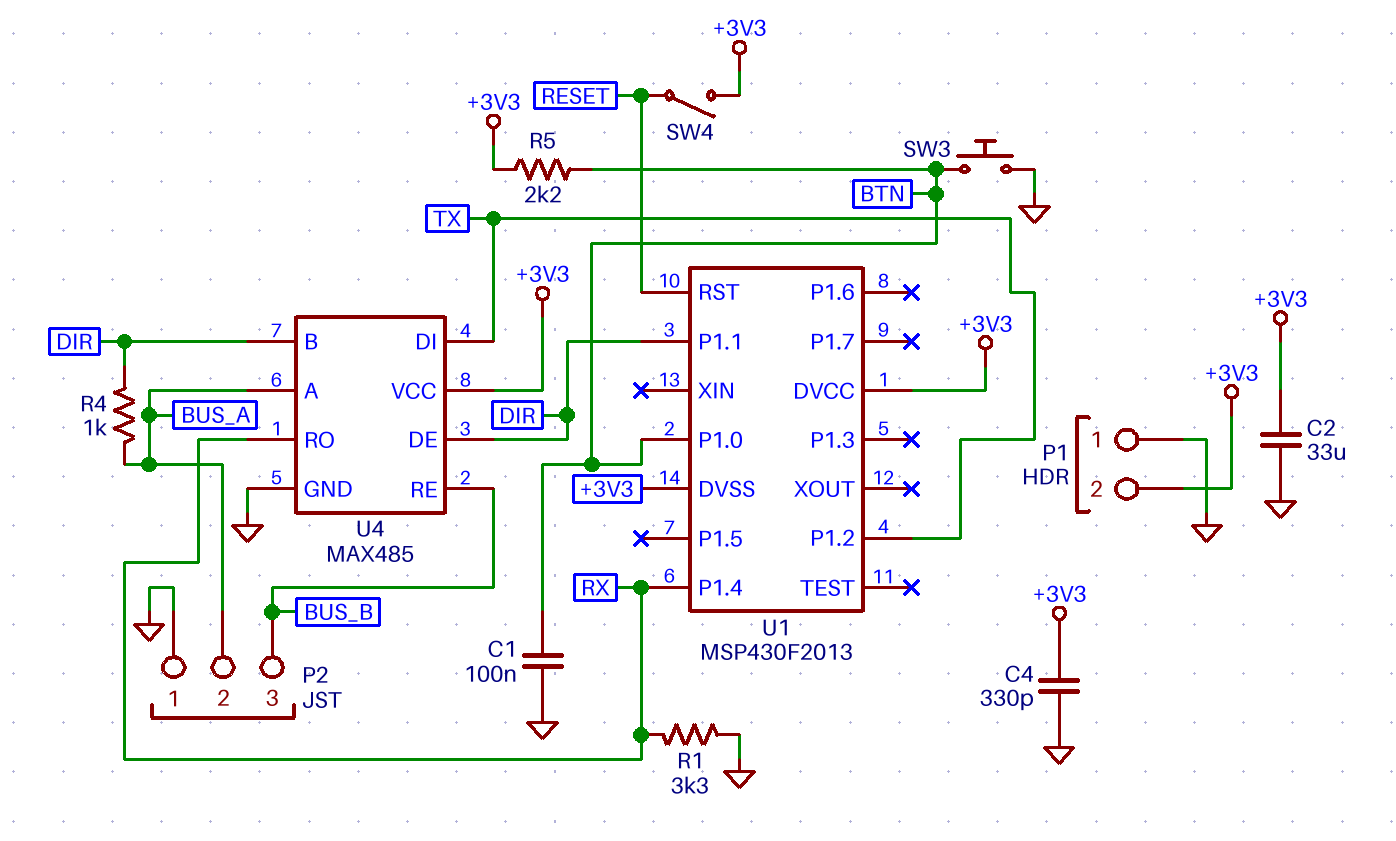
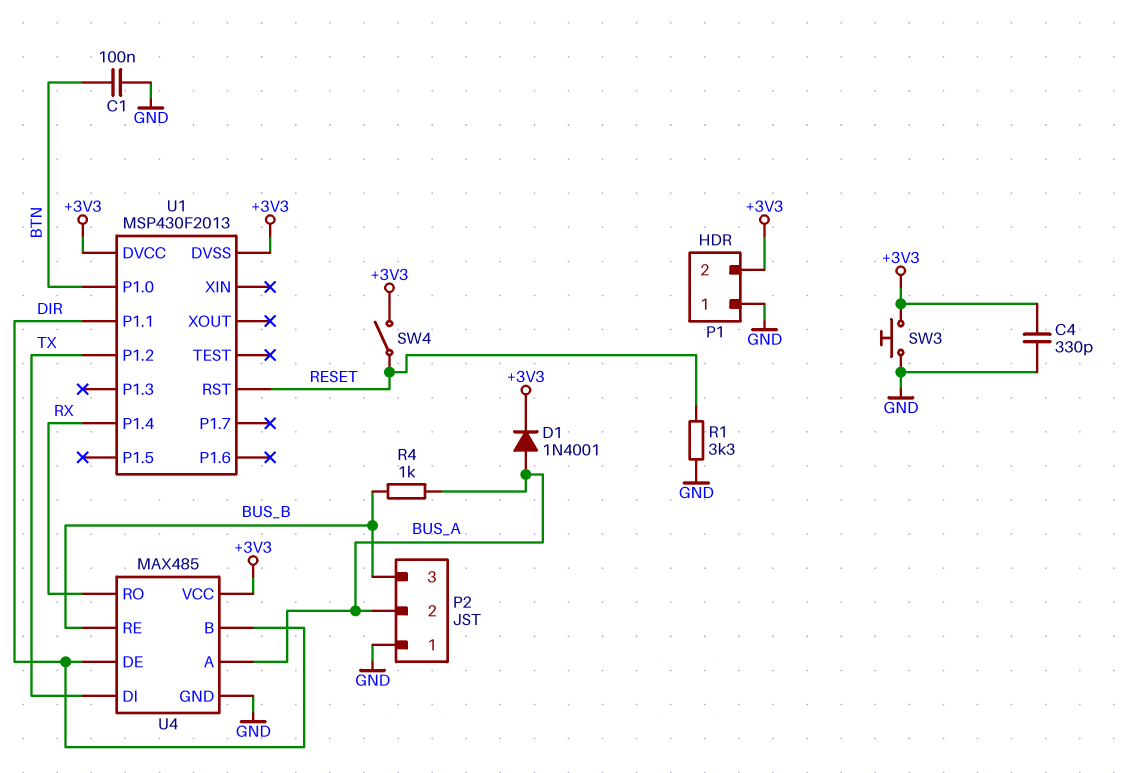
C2: 33uF (+3V3, GND) -> none
D1: none -> diode 1N4001 (A BUS_A, K +3V3)
R1: 3.3k (GND, RX) -> 3.3k (GND, RESET)
R4: 1k (BUS_A, DIR) -> 1k (BUS_A, BUS_B)
R5: 2.2k (+3V3, BTN) -> none
SW3: button (BTN, GND) -> button (+3V3, GND)

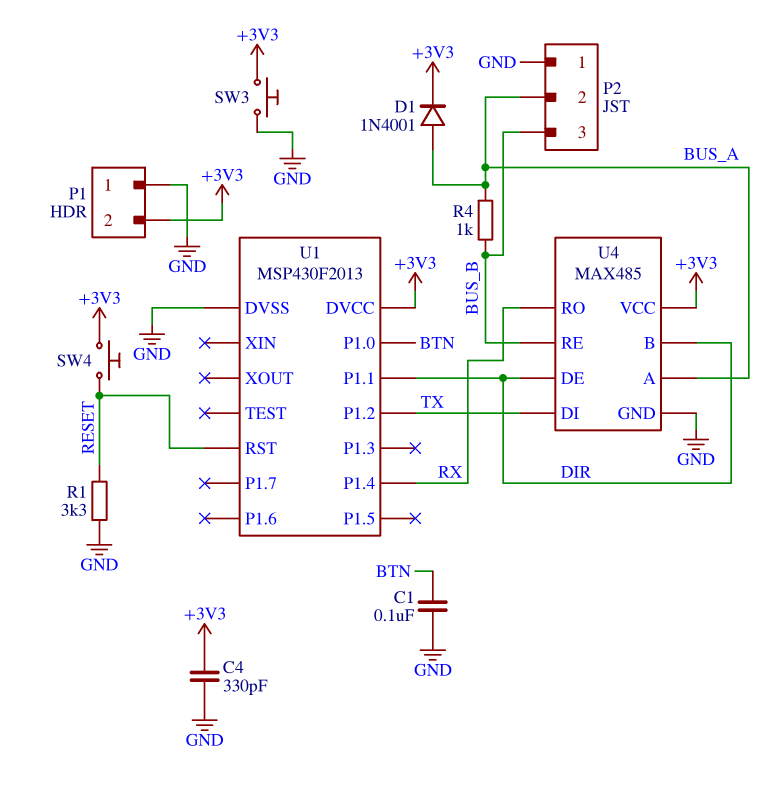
SW4: switch (+3V3, RESET) -> button (+3V3, RESET)
U1 pin DVSS: +3V3 -> GND

